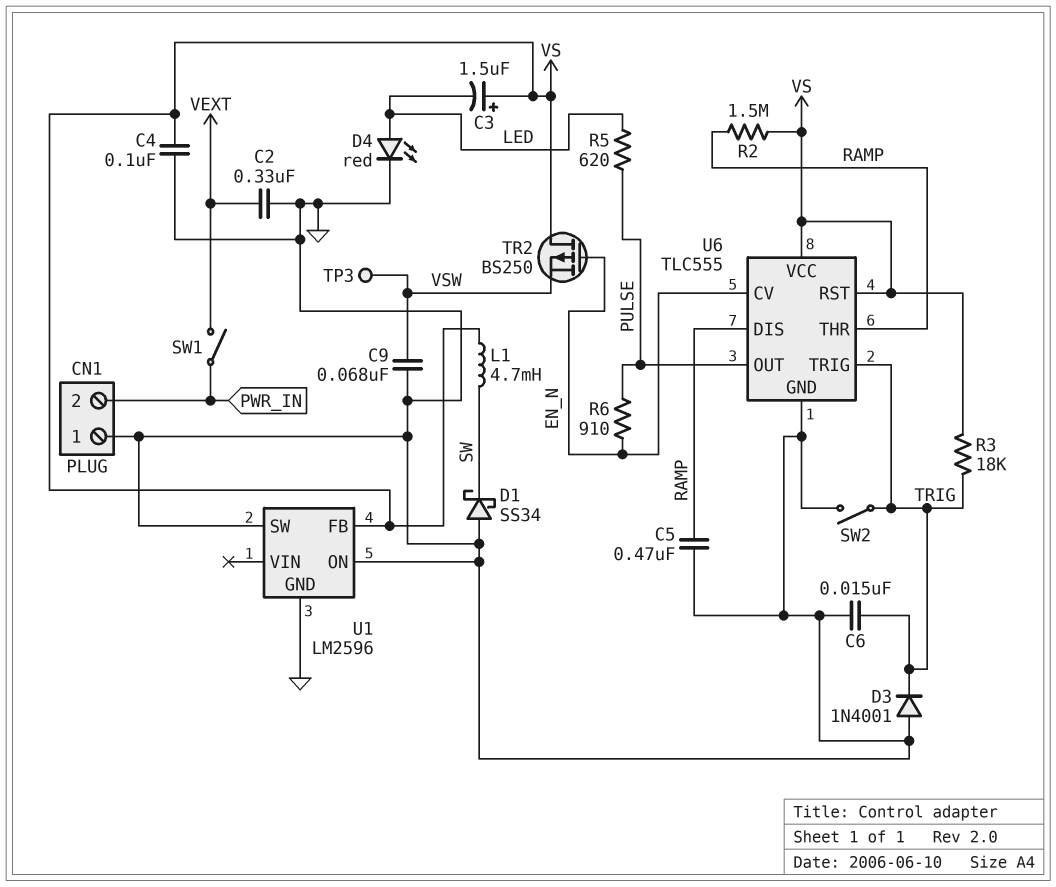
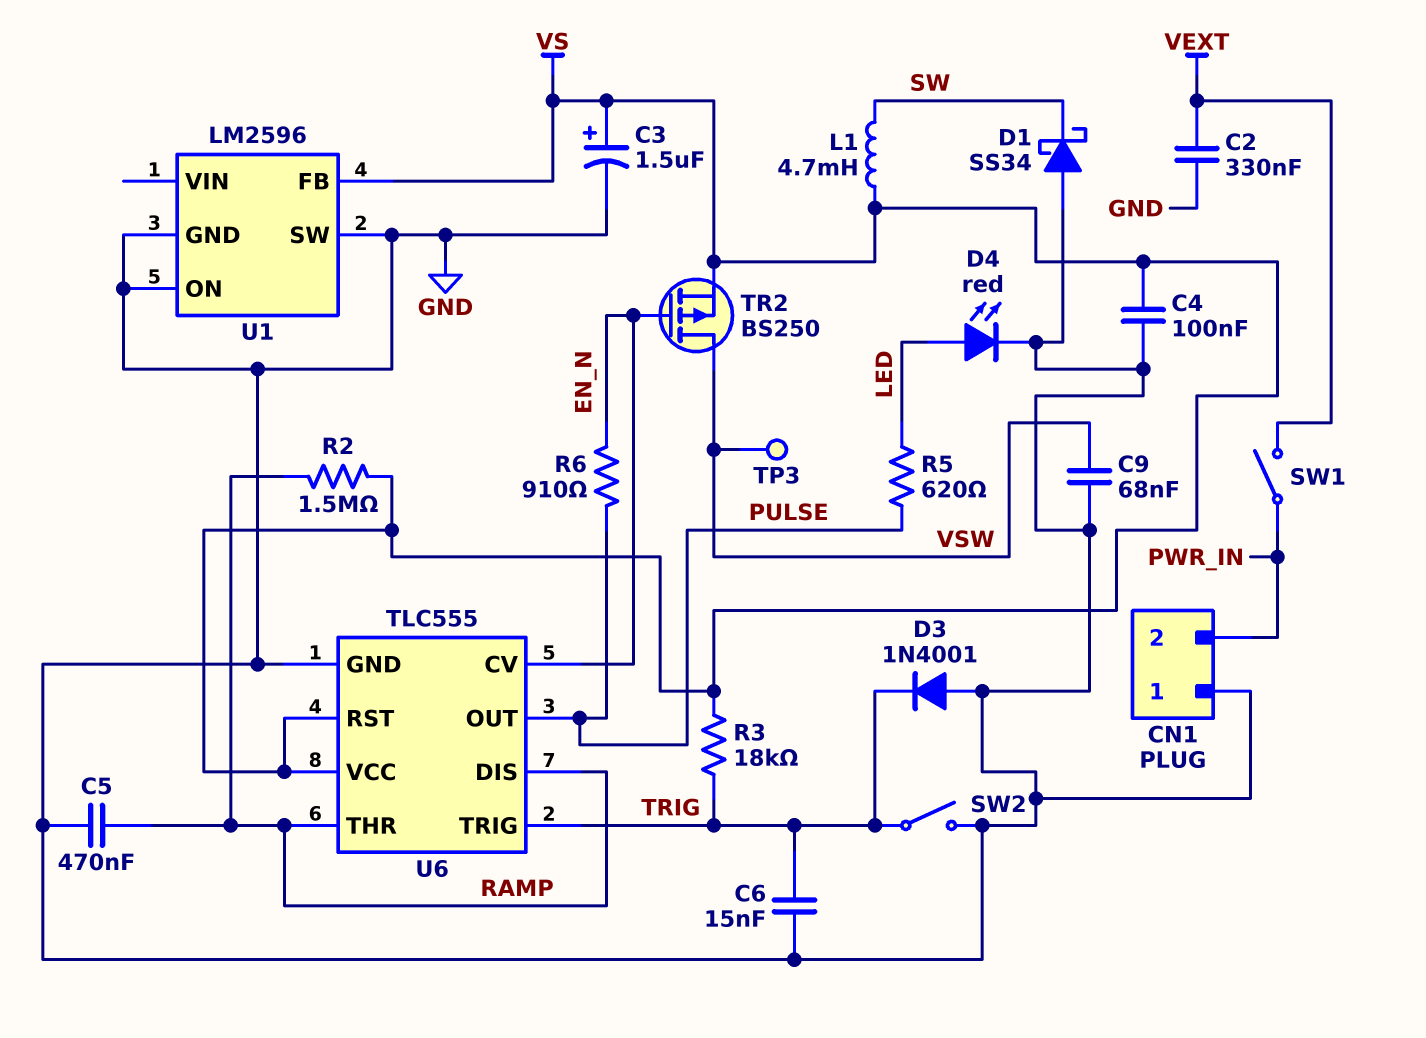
C3: 1.5uF (plus VS, minus LED) -> 1.5uF (plus VS, minus GND)
TR2: PMOS BS250 (G EN_N, D VS, S VSW) -> PMOS BS250 (G EN_N, D VSW, S VS)

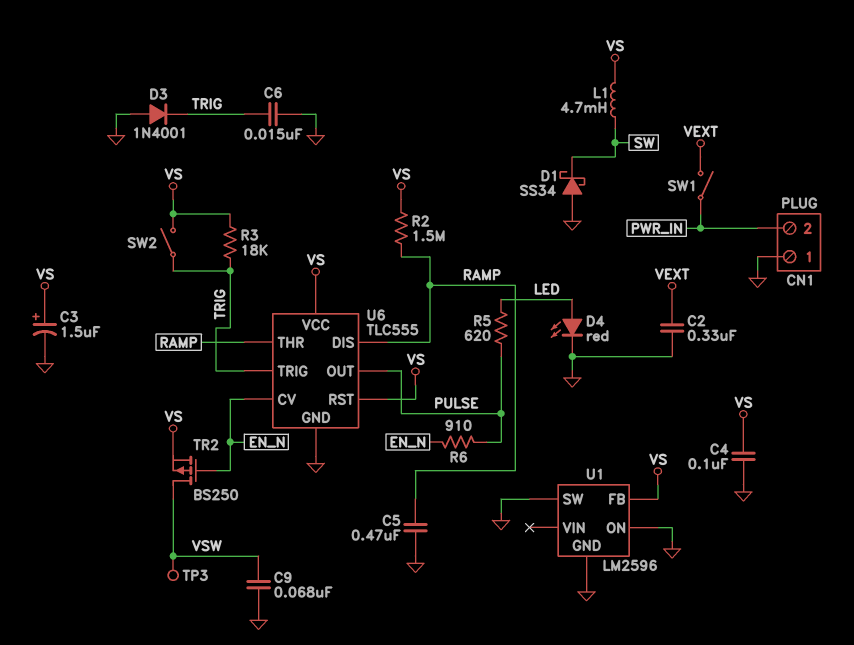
SW2: switch (GND, TRIG) -> switch (TRIG, VS)

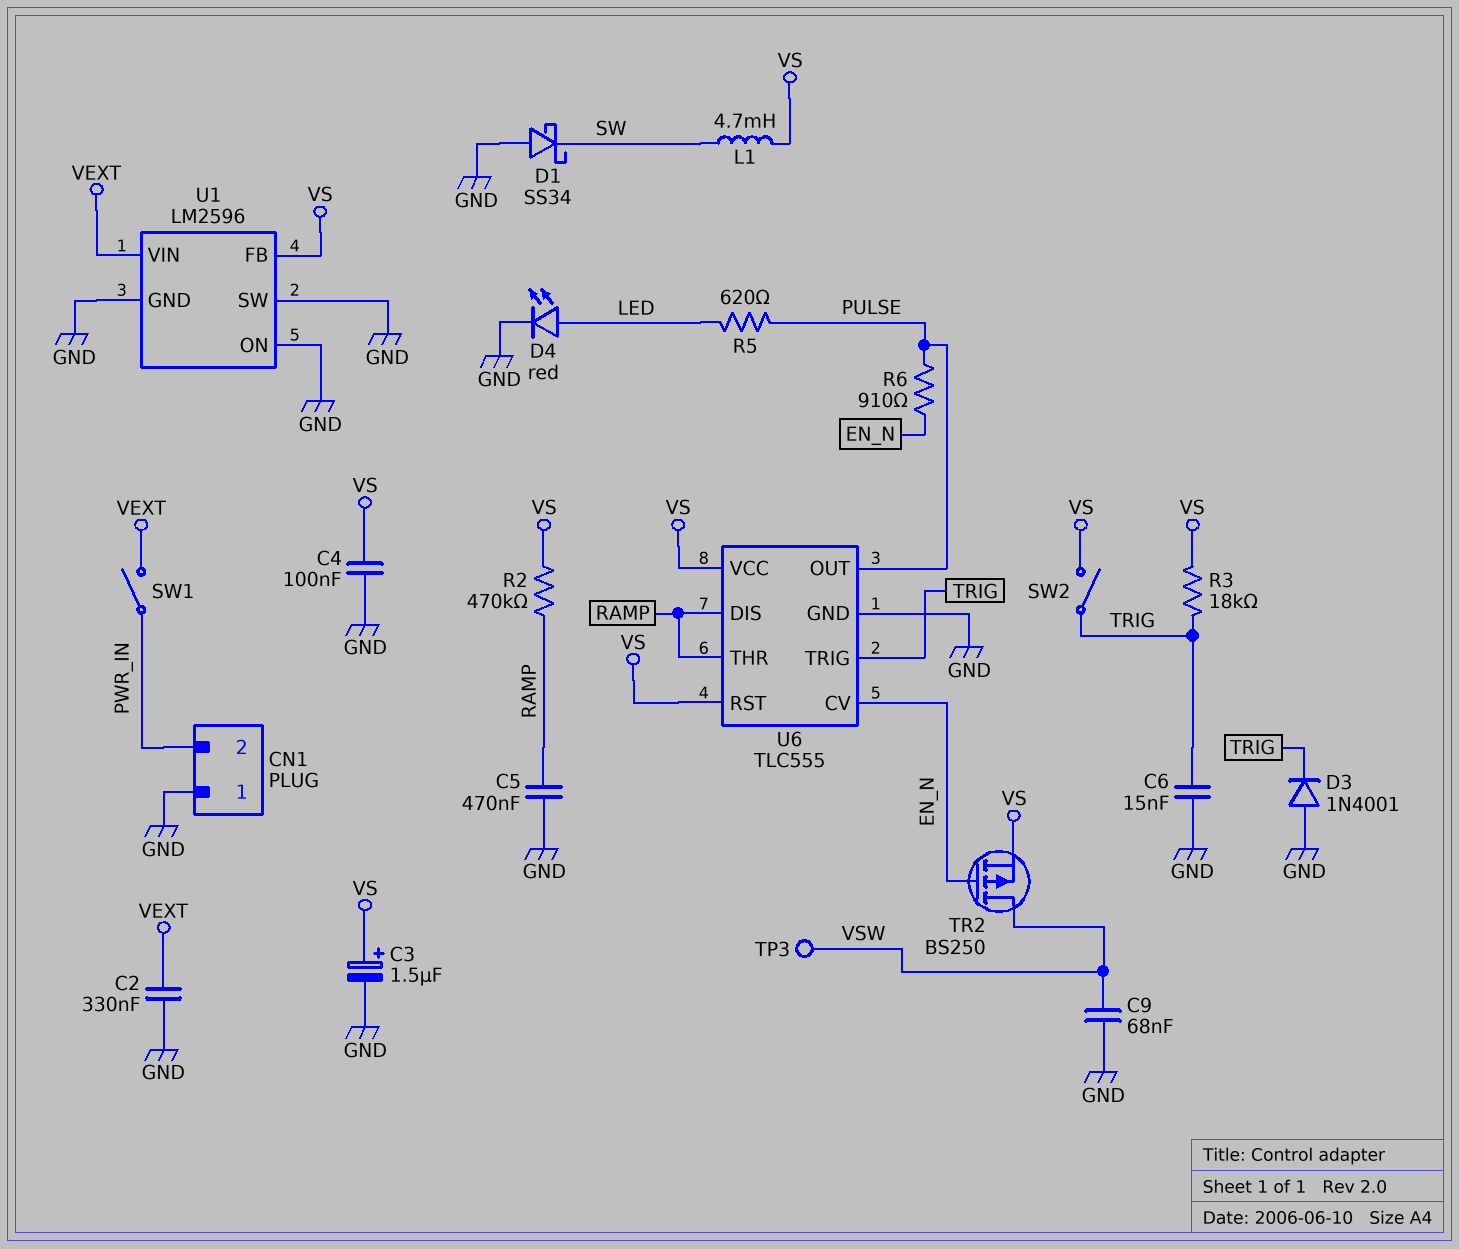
R2: 1.5M (RAMP, VS) -> 470k (RAMP, VS)
U1 pin VIN: none -> VEXT

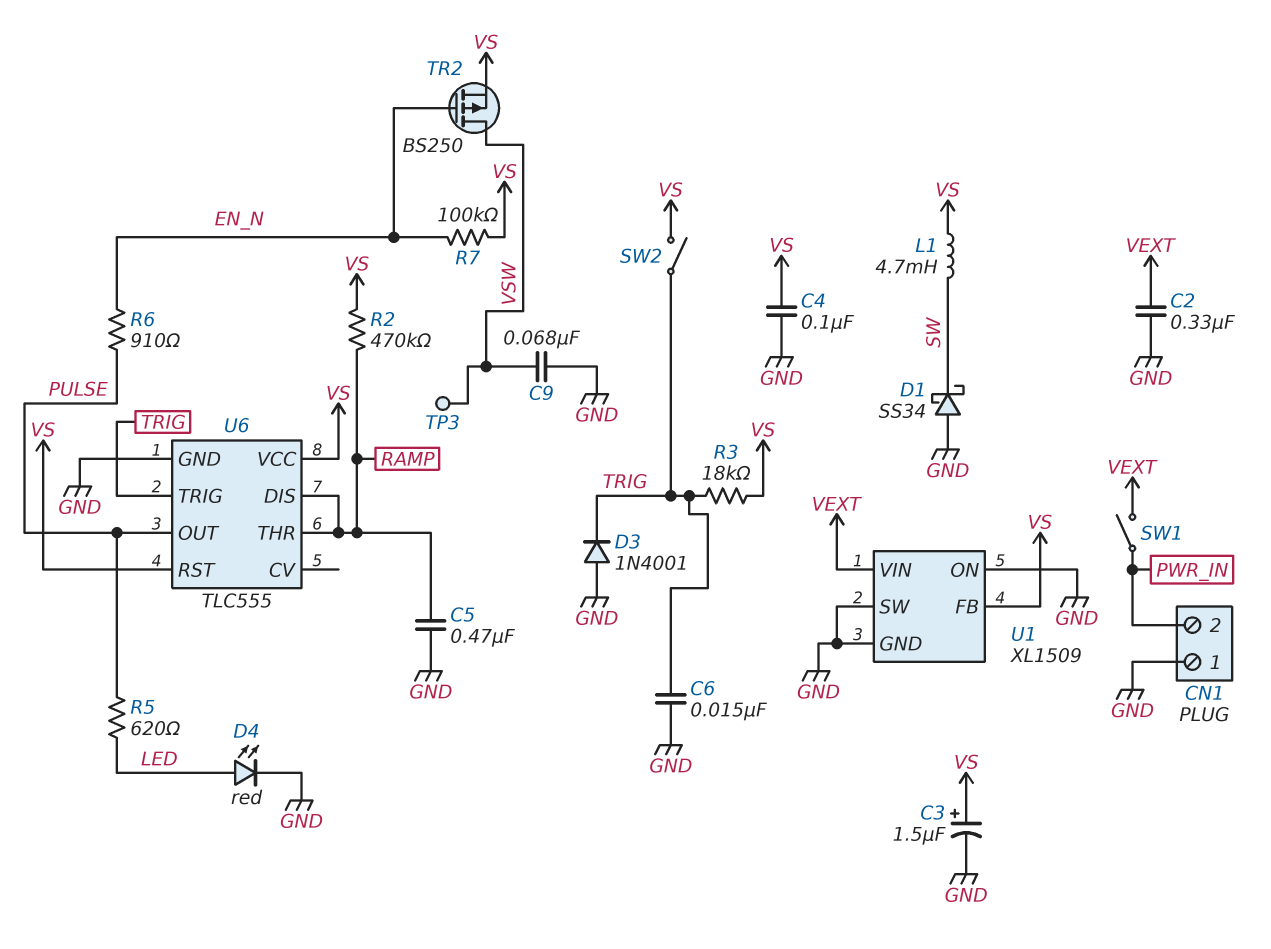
R7: none -> 100k (EN_N, VS)
U1: LM2596 -> XL1509
U6 pin CV: EN_N -> none

